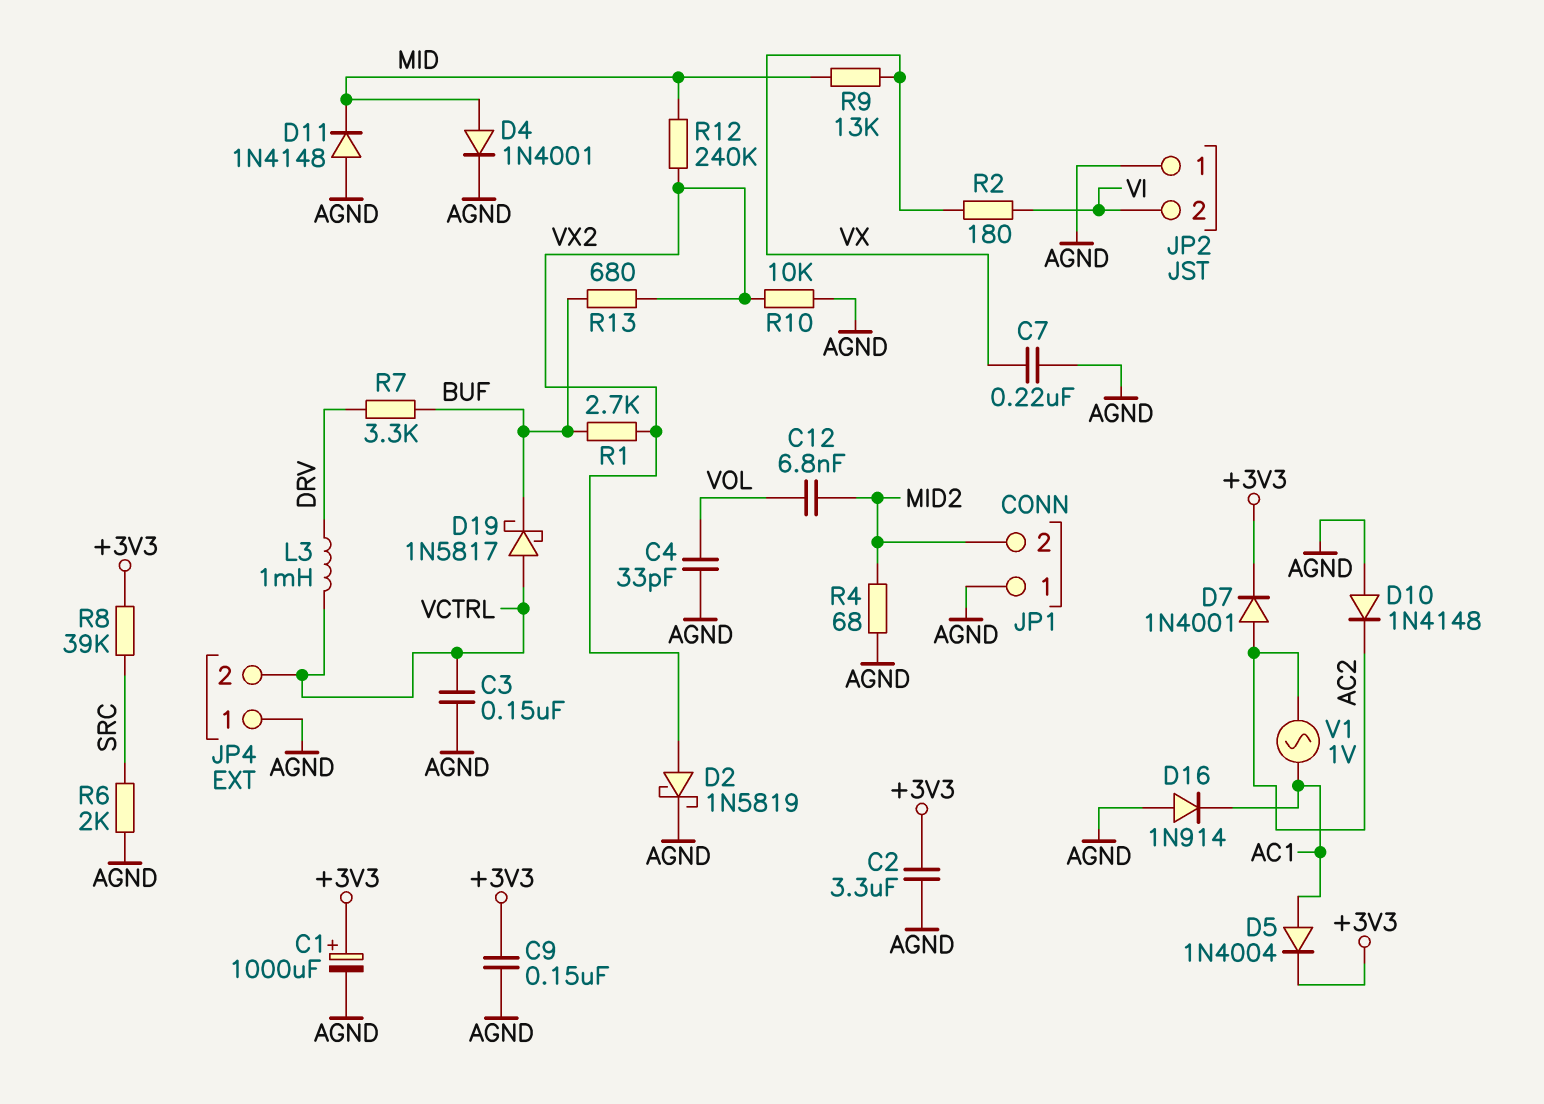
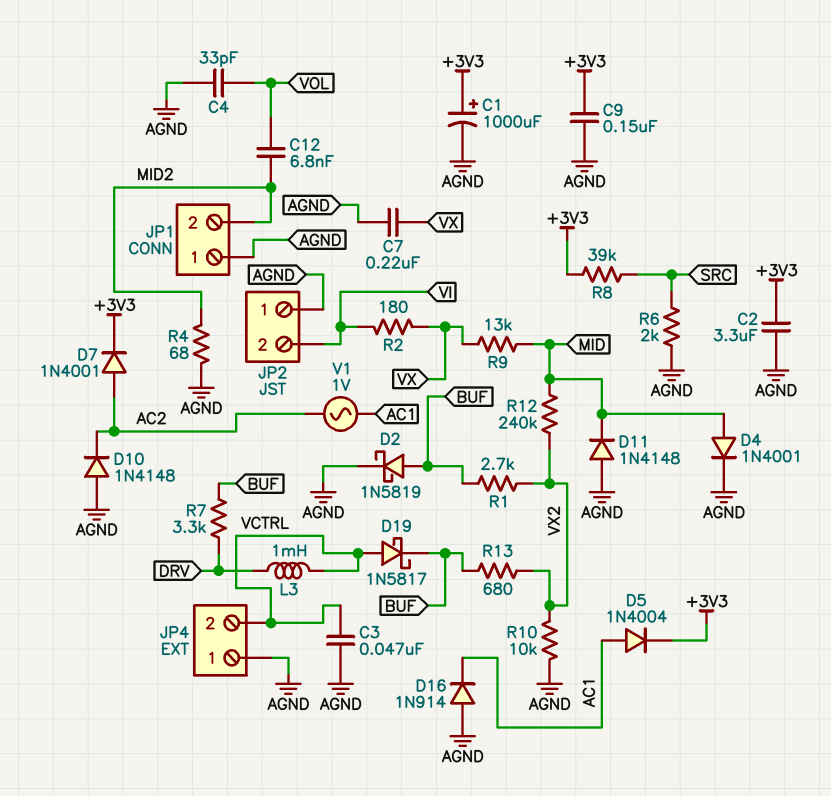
C3: 150nF (AGND, VCTRL) -> 47nF (AGND, VCTRL)
D2: schottky 1N5819 (A VX2, K AGND) -> schottky 1N5819 (A BUF, K AGND)

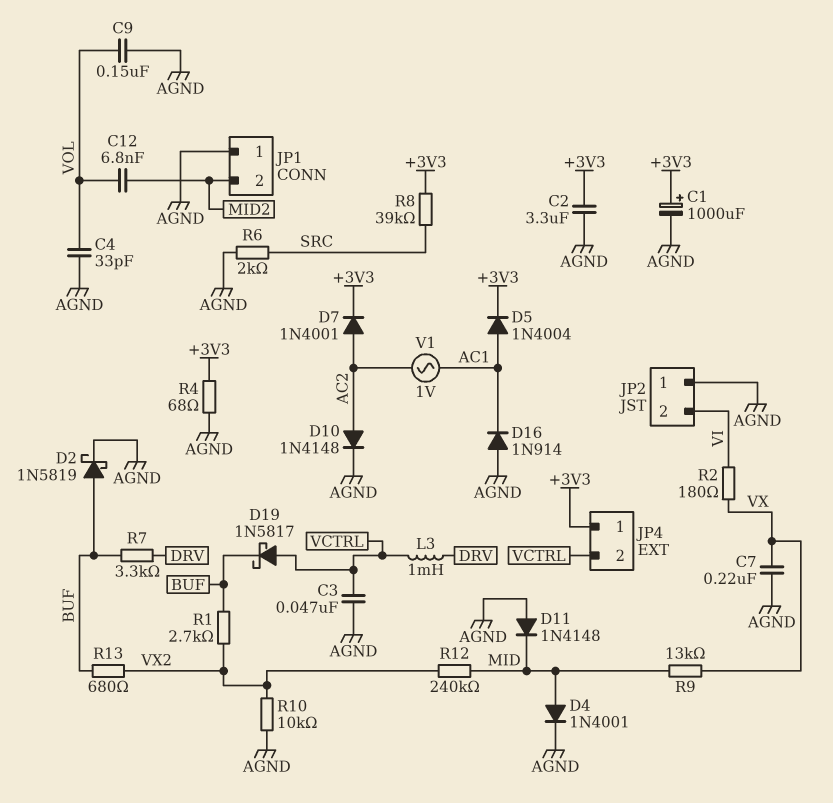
C9: 150nF (+3V3, AGND) -> 150nF (AGND, VOL)
D10: diode 1N4148 (A AGND, K AC2) -> diode 1N4148 (A AC2, K AGND)
JP4 pin 1: AGND -> +3V3
R4: 68 (AGND, MID2) -> 68 (+3V3, AGND)

